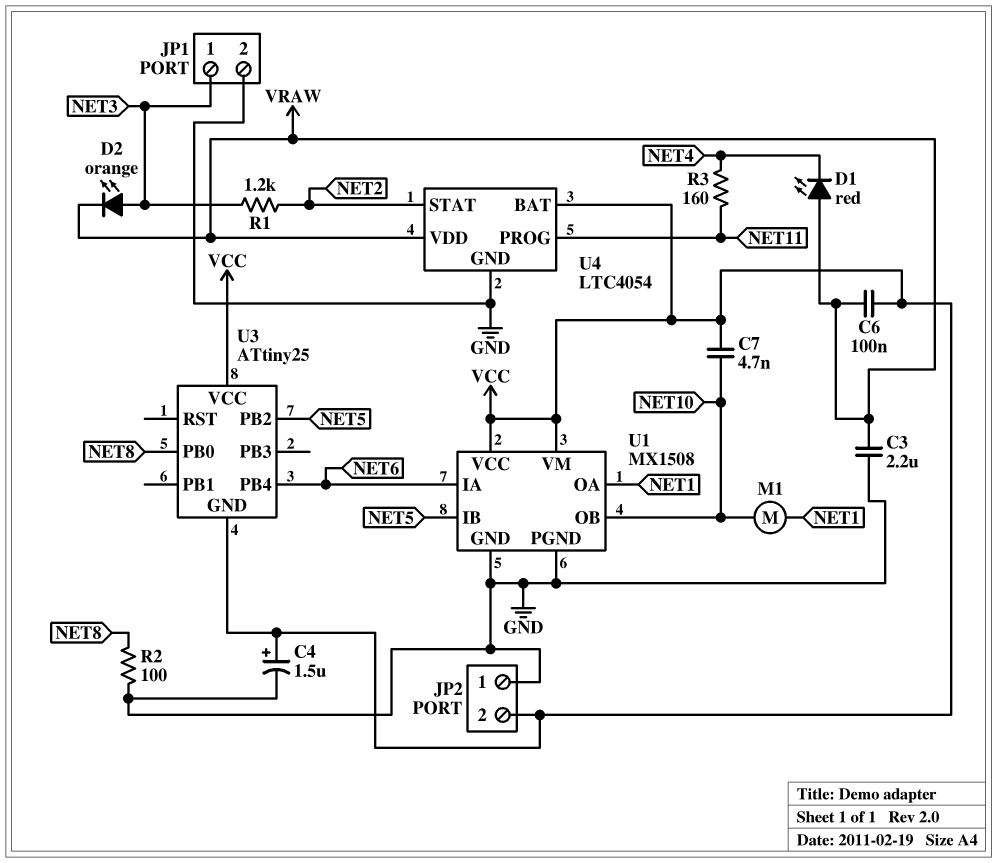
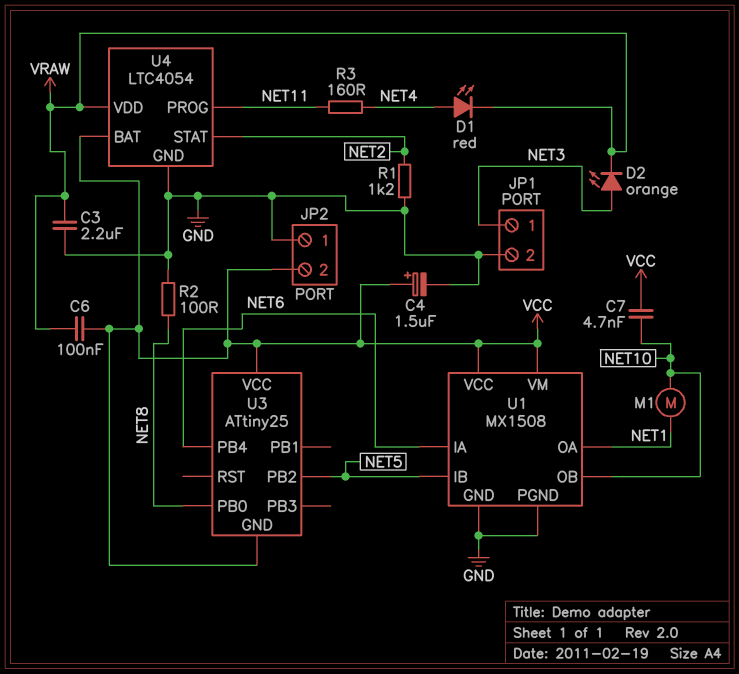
D1: LED red (A VRAW, K NET4) -> LED red (A NET4, K VRAW)
R1: 1.2k (NET2, NET3) -> 1.2k (GND, NET2)

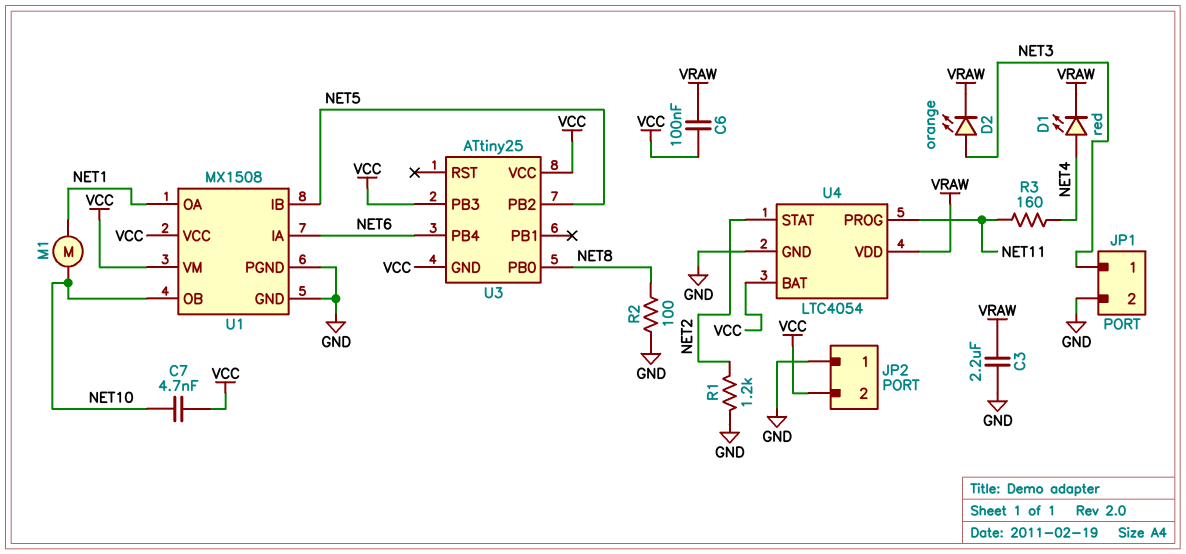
C4: 1.5uF (plus VCC, minus GND) -> none
U3 pin PB3: none -> VCC

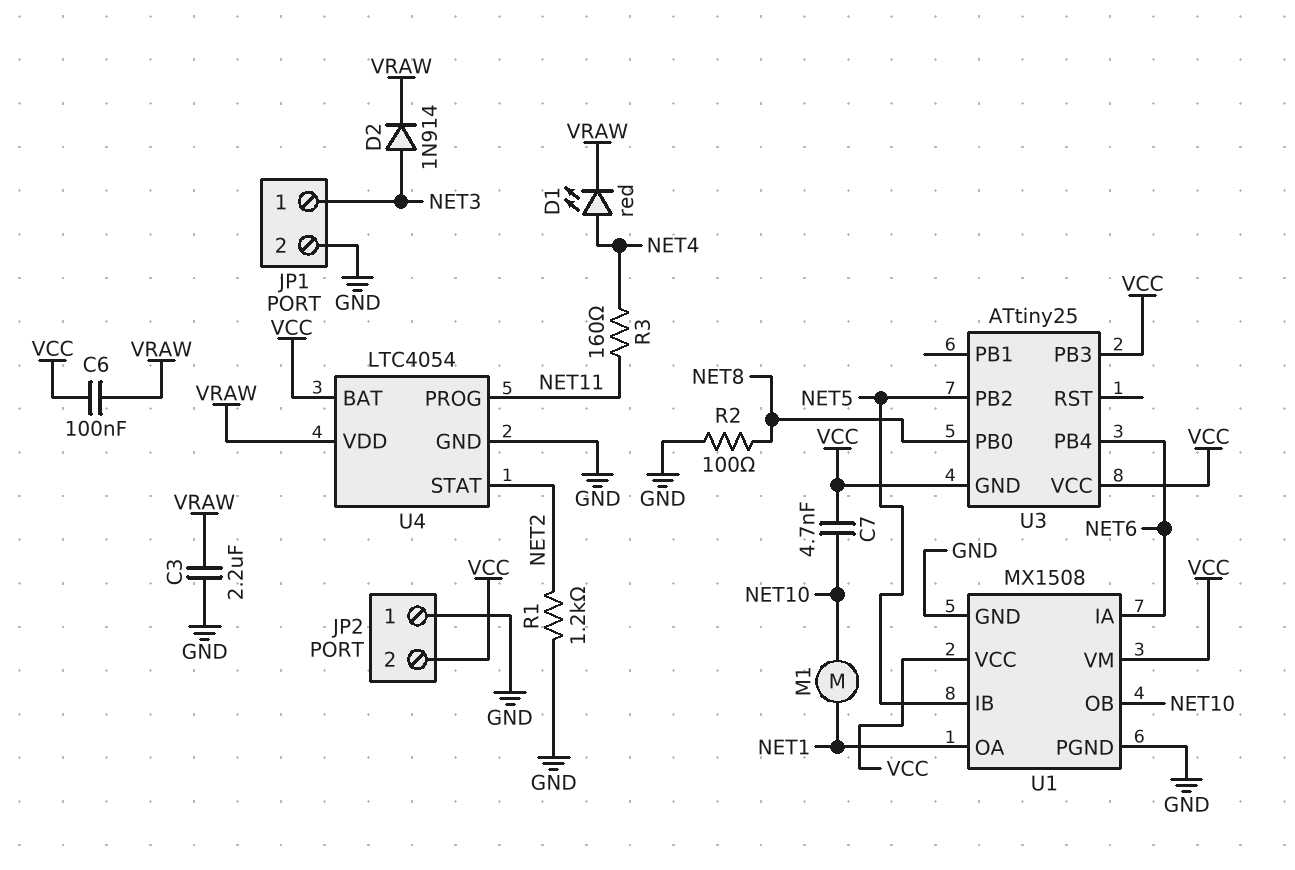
D2: LED orange (A NET3, K VRAW) -> diode 1N914 (A NET3, K VRAW)

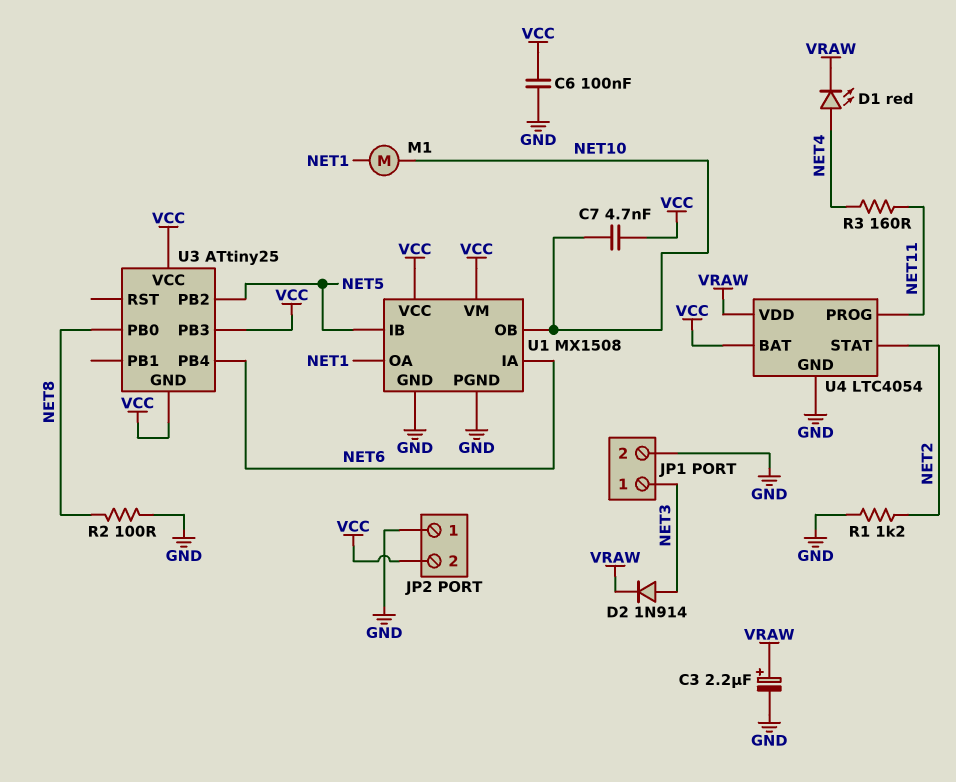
C3: 2.2uF (GND, VRAW) -> 2.2uF (plus VRAW, minus GND)
C6: 100nF (VCC, VRAW) -> 100nF (GND, VCC)

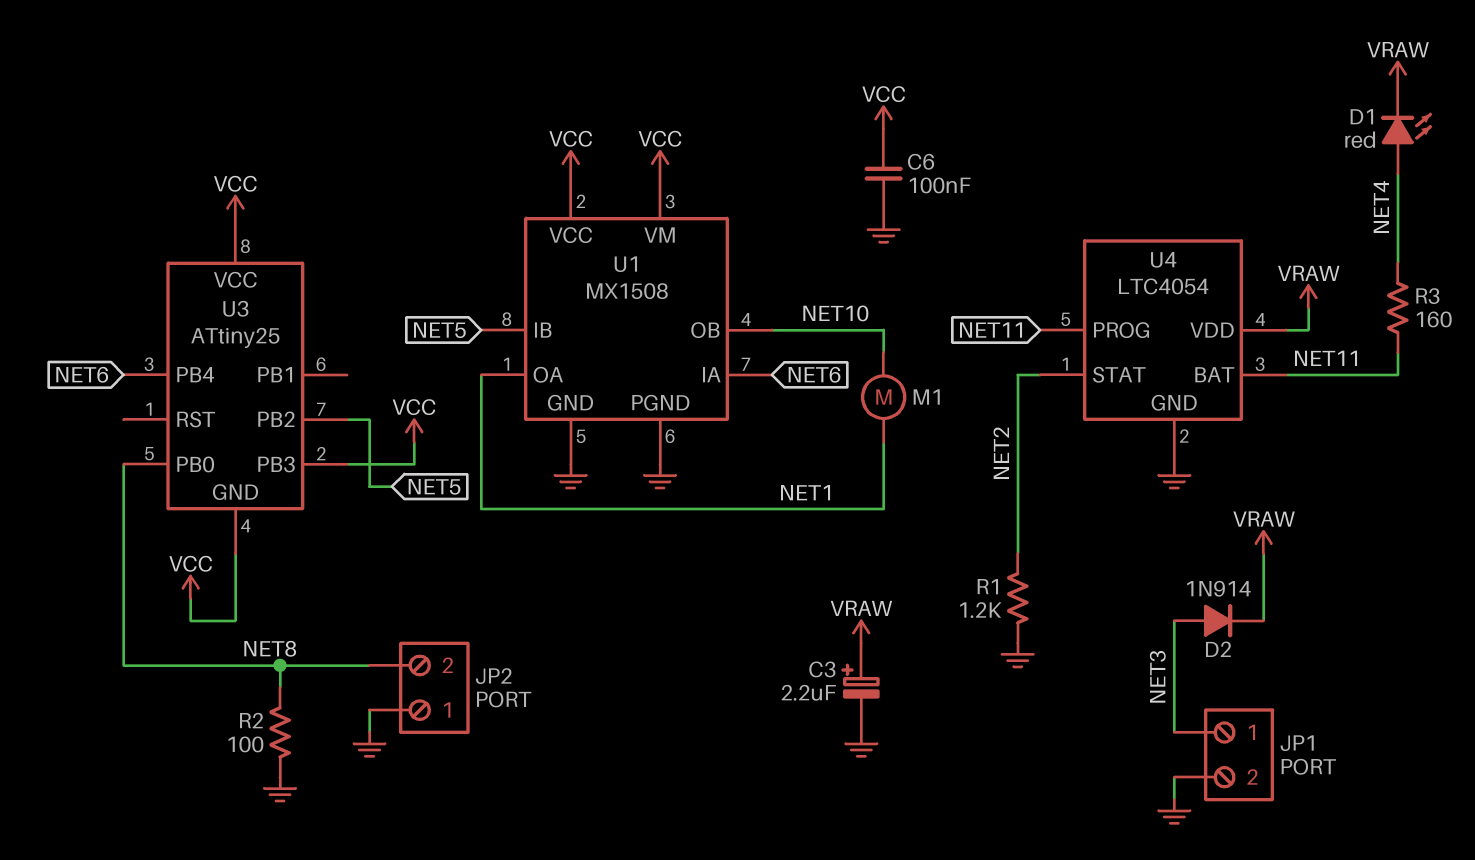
C7: 4.7nF (NET10, VCC) -> none
JP2 pin 2: VCC -> NET8
U4 pin BAT: VCC -> NET11

